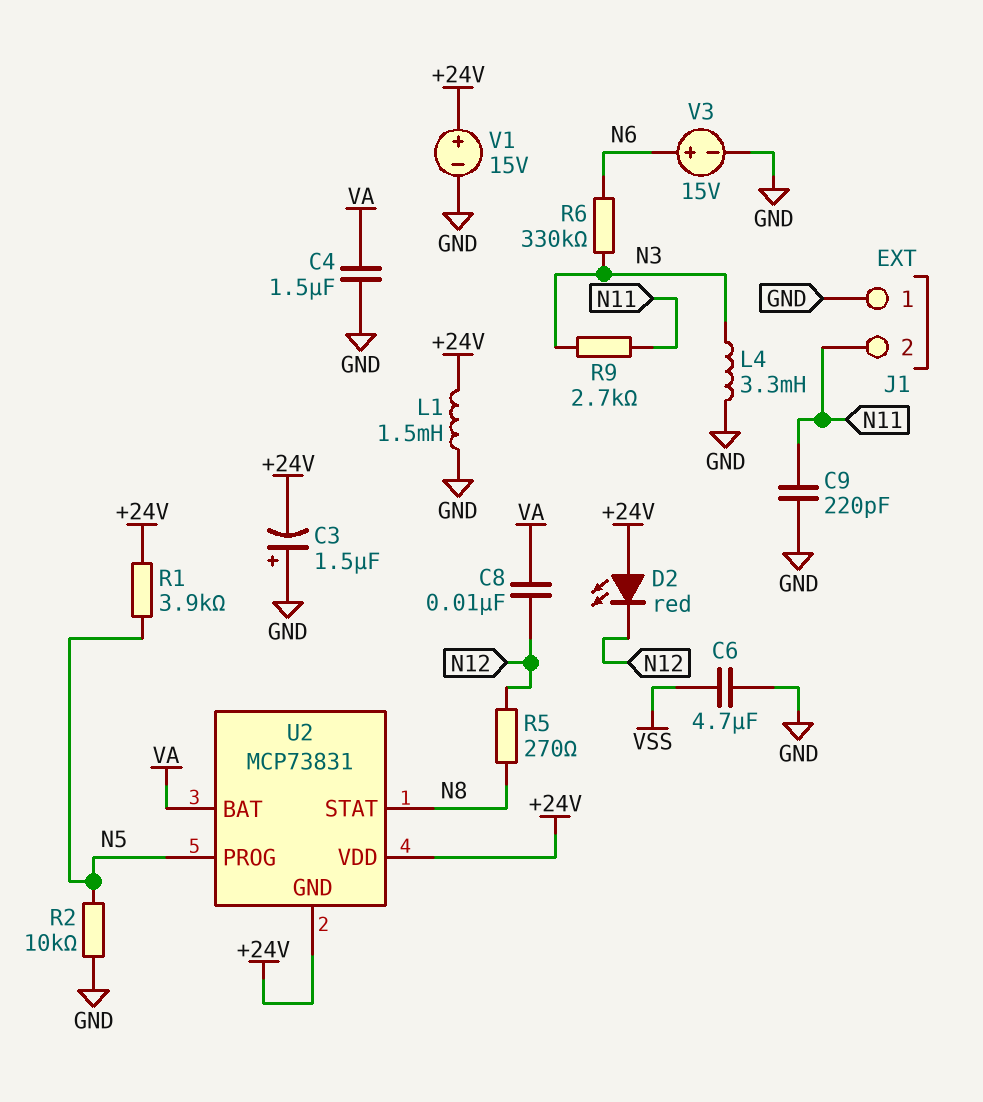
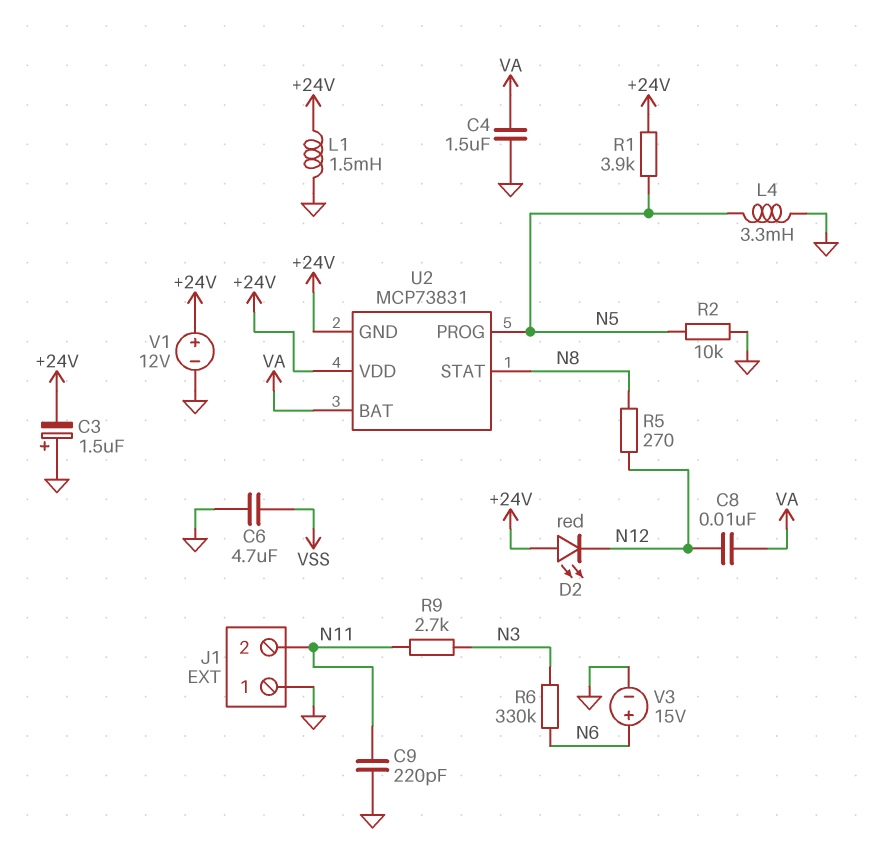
L4: 3.3mH (GND, N3) -> 3.3mH (GND, N5)
V1: 15V (plus +24V, minus GND) -> 12V (plus +24V, minus GND)

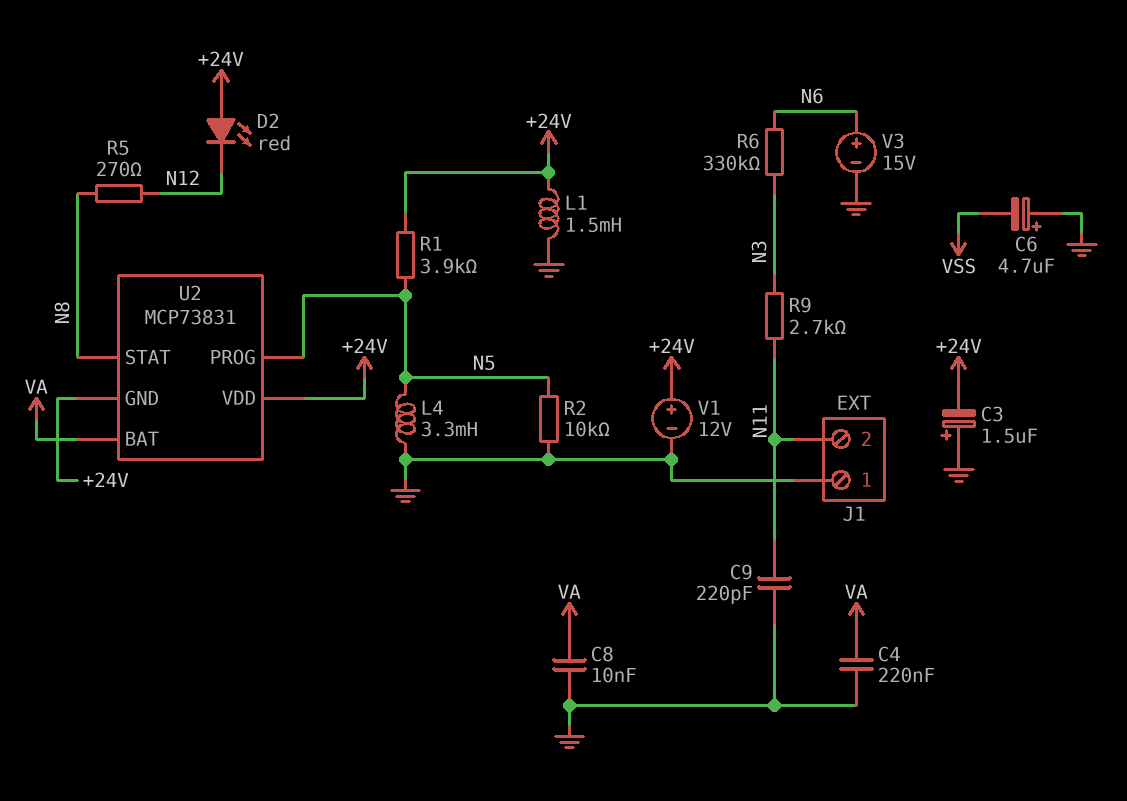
C4: 1.5uF (GND, VA) -> 220nF (GND, VA)
C6: 4.7uF (GND, VSS) -> 4.7uF (plus GND, minus VSS)
C8: 10nF (N12, VA) -> 10nF (GND, VA)

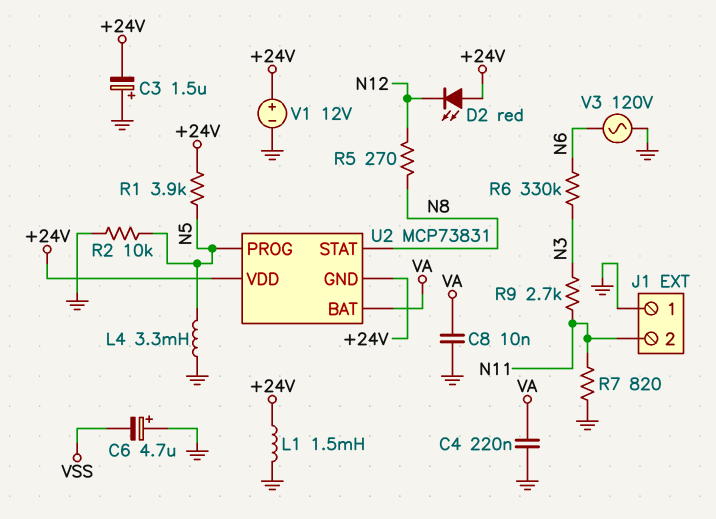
C9: 220pF (GND, N11) -> none
R7: none -> 820 (GND, N11)
V3: 15V (plus N6, minus GND) -> AC 120V (GND, N6)

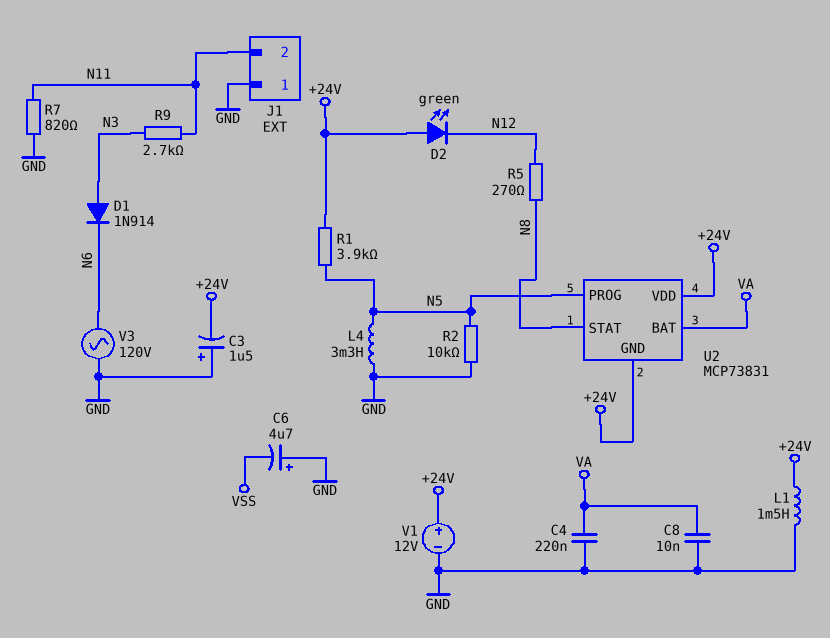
D1: none -> diode 1N914 (A N3, K N6)
D2: LED red (A +24V, K N12) -> LED green (A +24V, K N12)
R6: 330k (N3, N6) -> none

